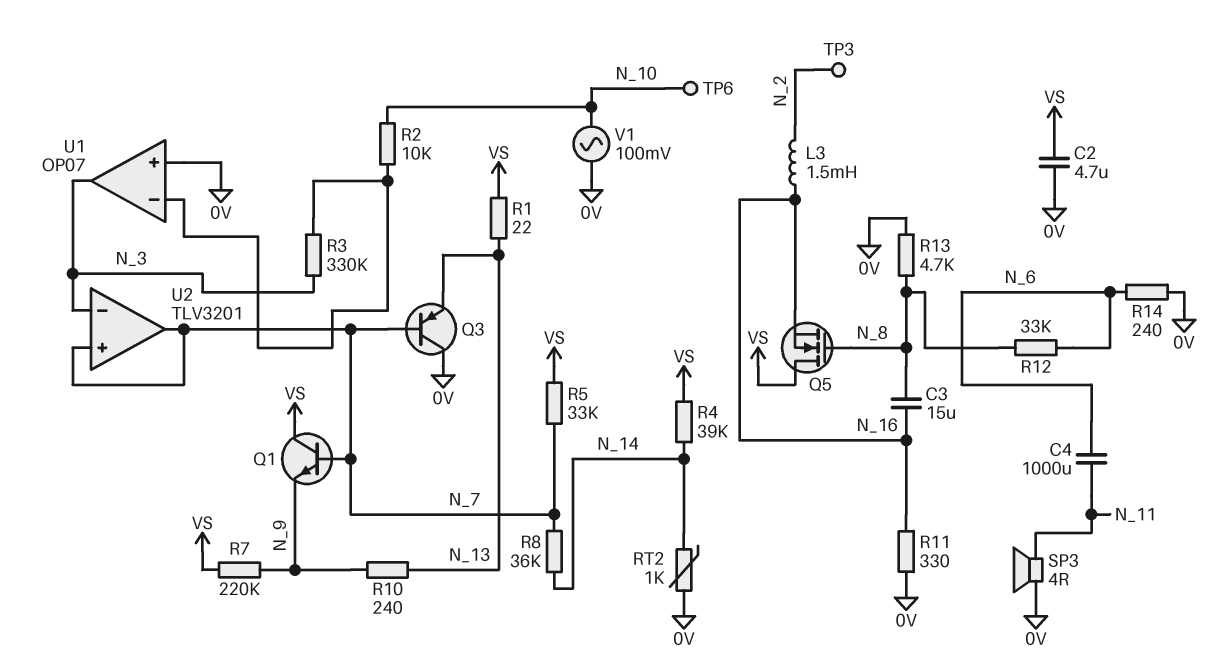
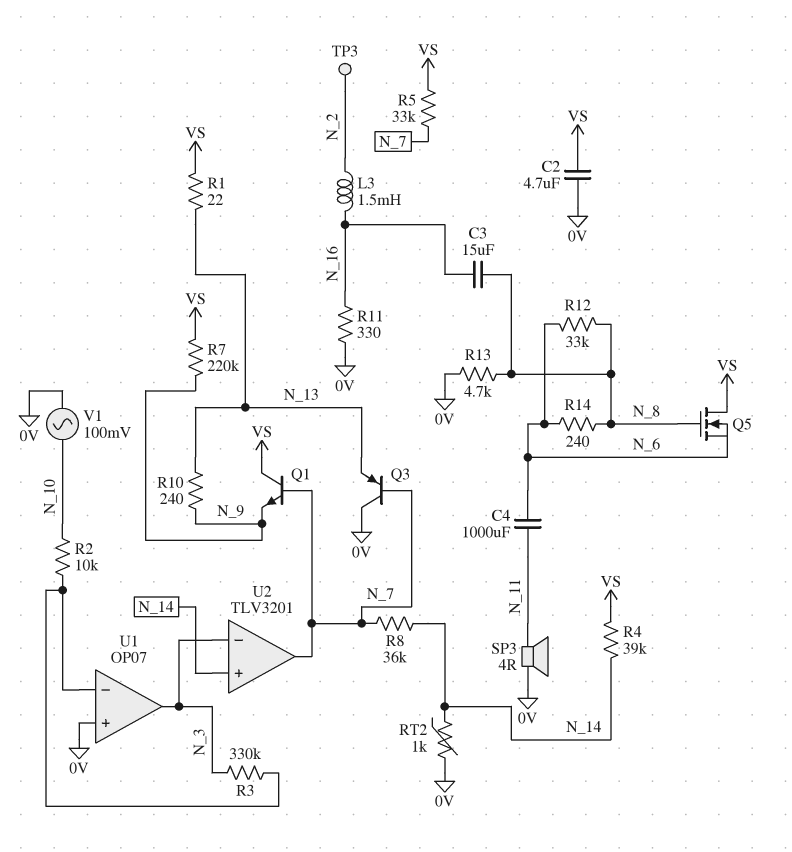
Q5: NMOS (G N_8, D VS, S N_16) -> NMOS (G N_8, D VS, S N_6)
R14: 240 (0V, N_6) -> 240 (N_6, N_8)
TP6: test point (N_10) -> none
U2 pin in+: N_7 -> N_14

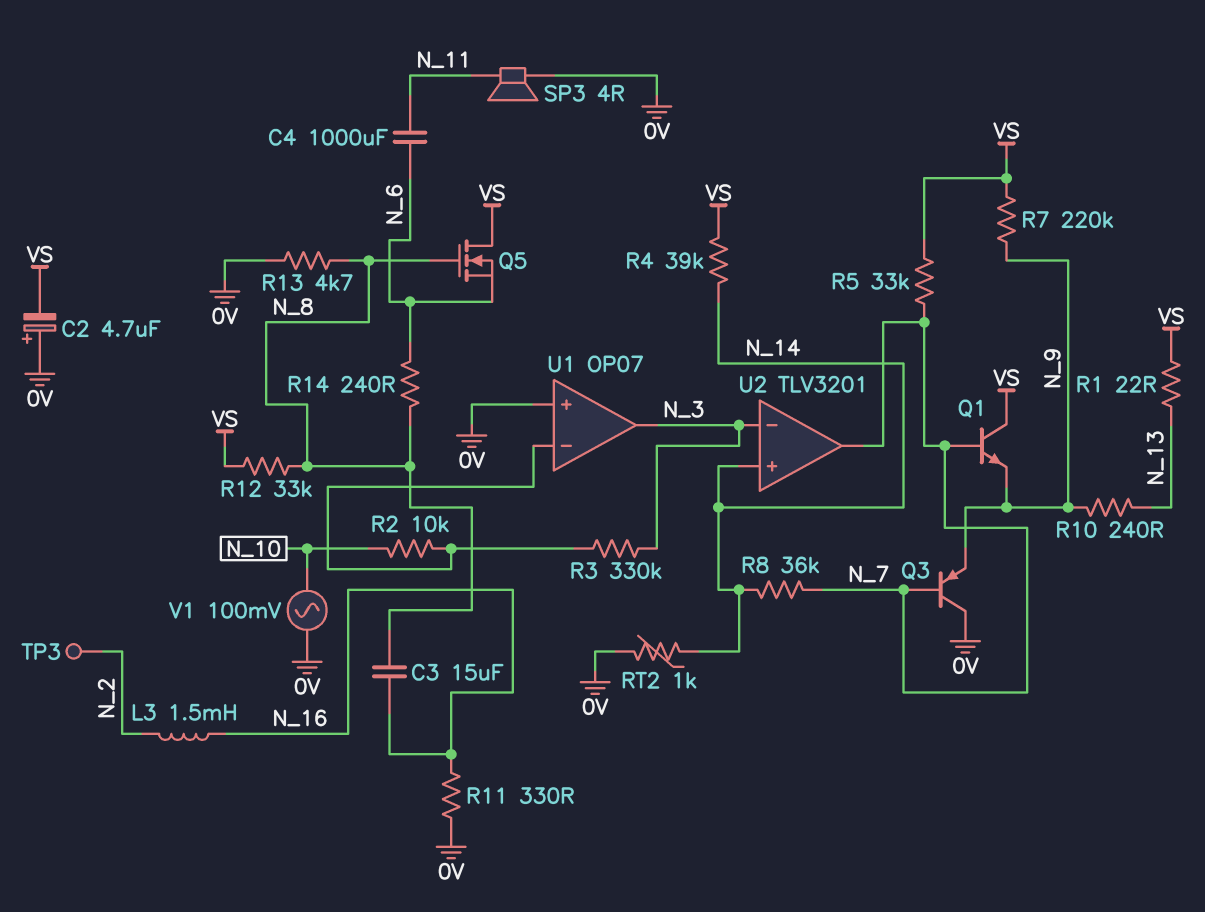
C2: 4.7uF (0V, VS) -> 4.7uF (plus 0V, minus VS)
Q3: PNP (B N_7, C 0V, E N_13) -> PNP (B N_7, C 0V, E N_9)
R12: 33k (N_6, N_8) -> 33k (N_8, VS)

